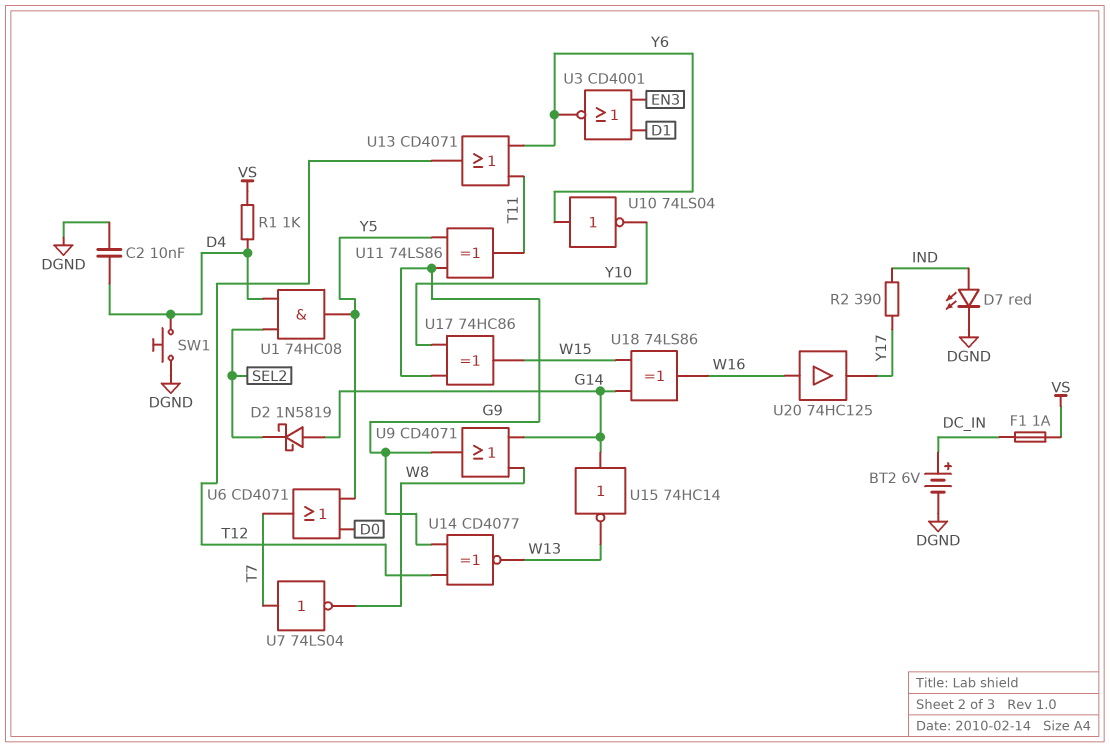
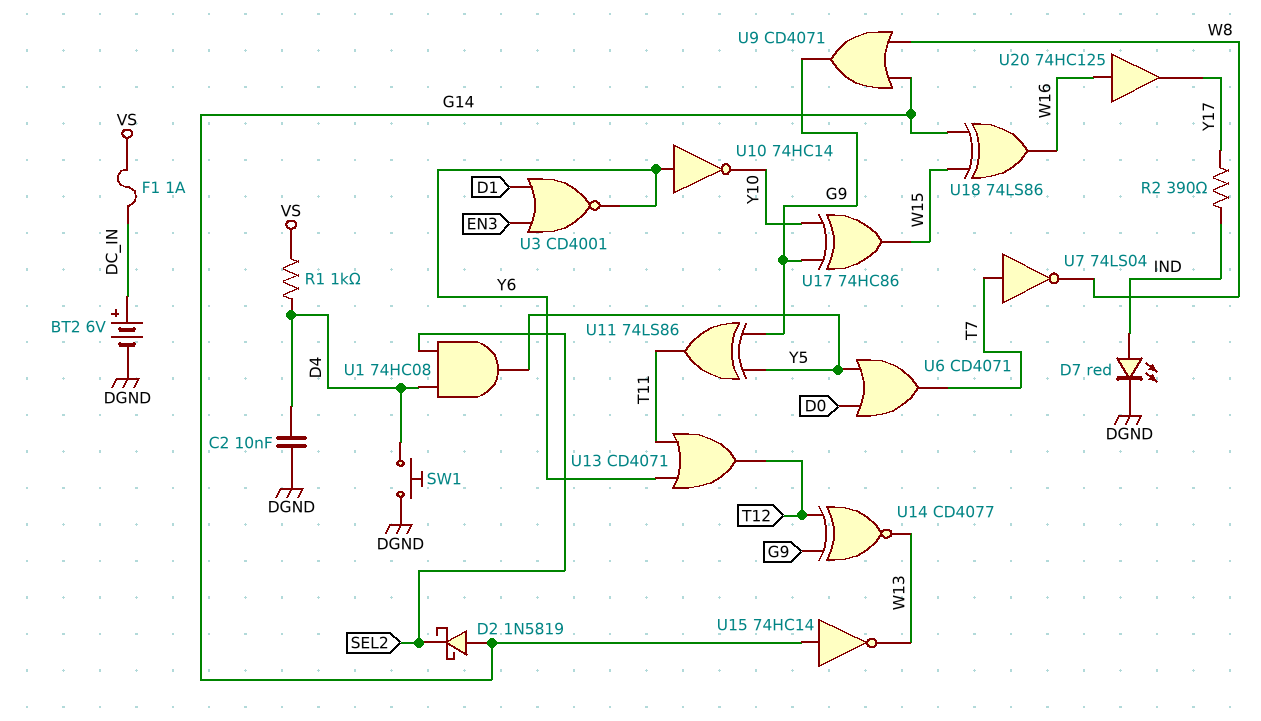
U10: NOT 74LS04 (in Y6, out Y10) -> NOT 74HC14 (in Y6, out Y10)

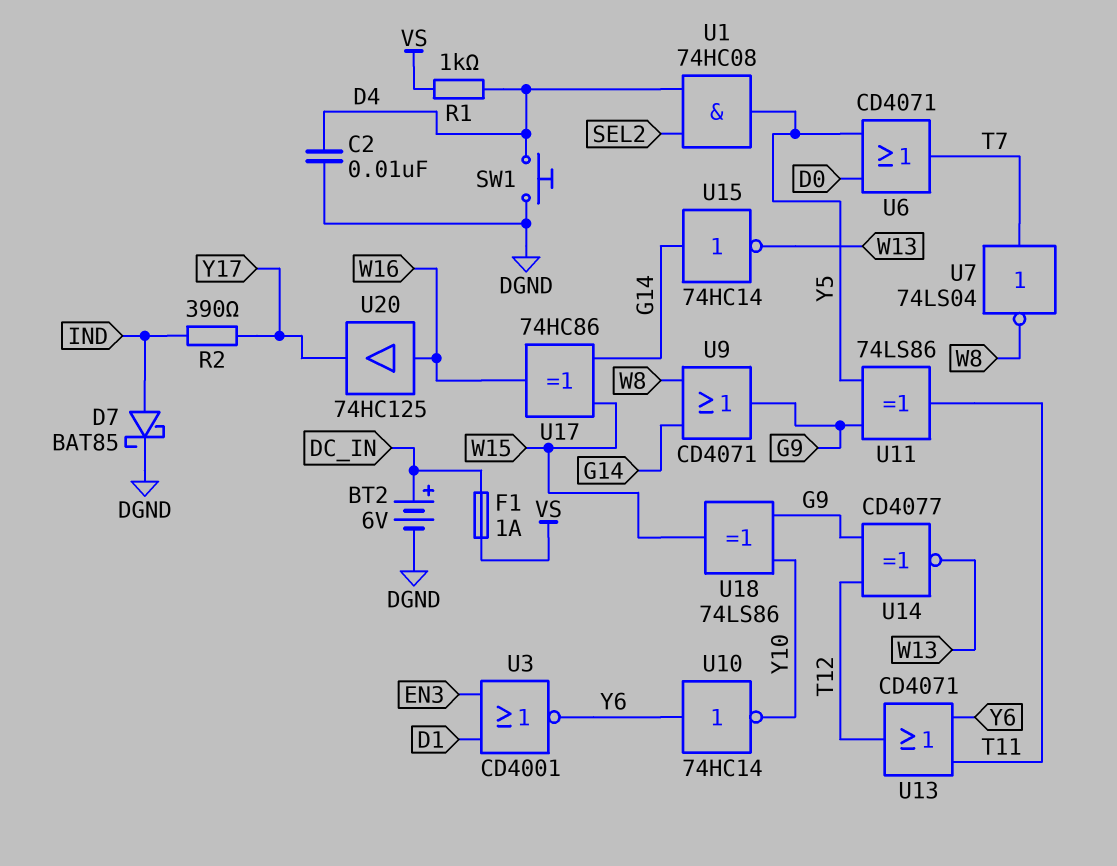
D2: schottky 1N5819 (A G14, K SEL2) -> none
D7: LED red (A IND, K DGND) -> schottky BAT85 (A IND, K DGND)
U17: XOR 74HC86 (in G9, in Y10, out W15) -> XOR 74HC86 (in G14, in W15, out W16)
U18: XOR 74LS86 (in G14, in W15, out W16) -> XOR 74LS86 (in G9, in Y10, out W15)

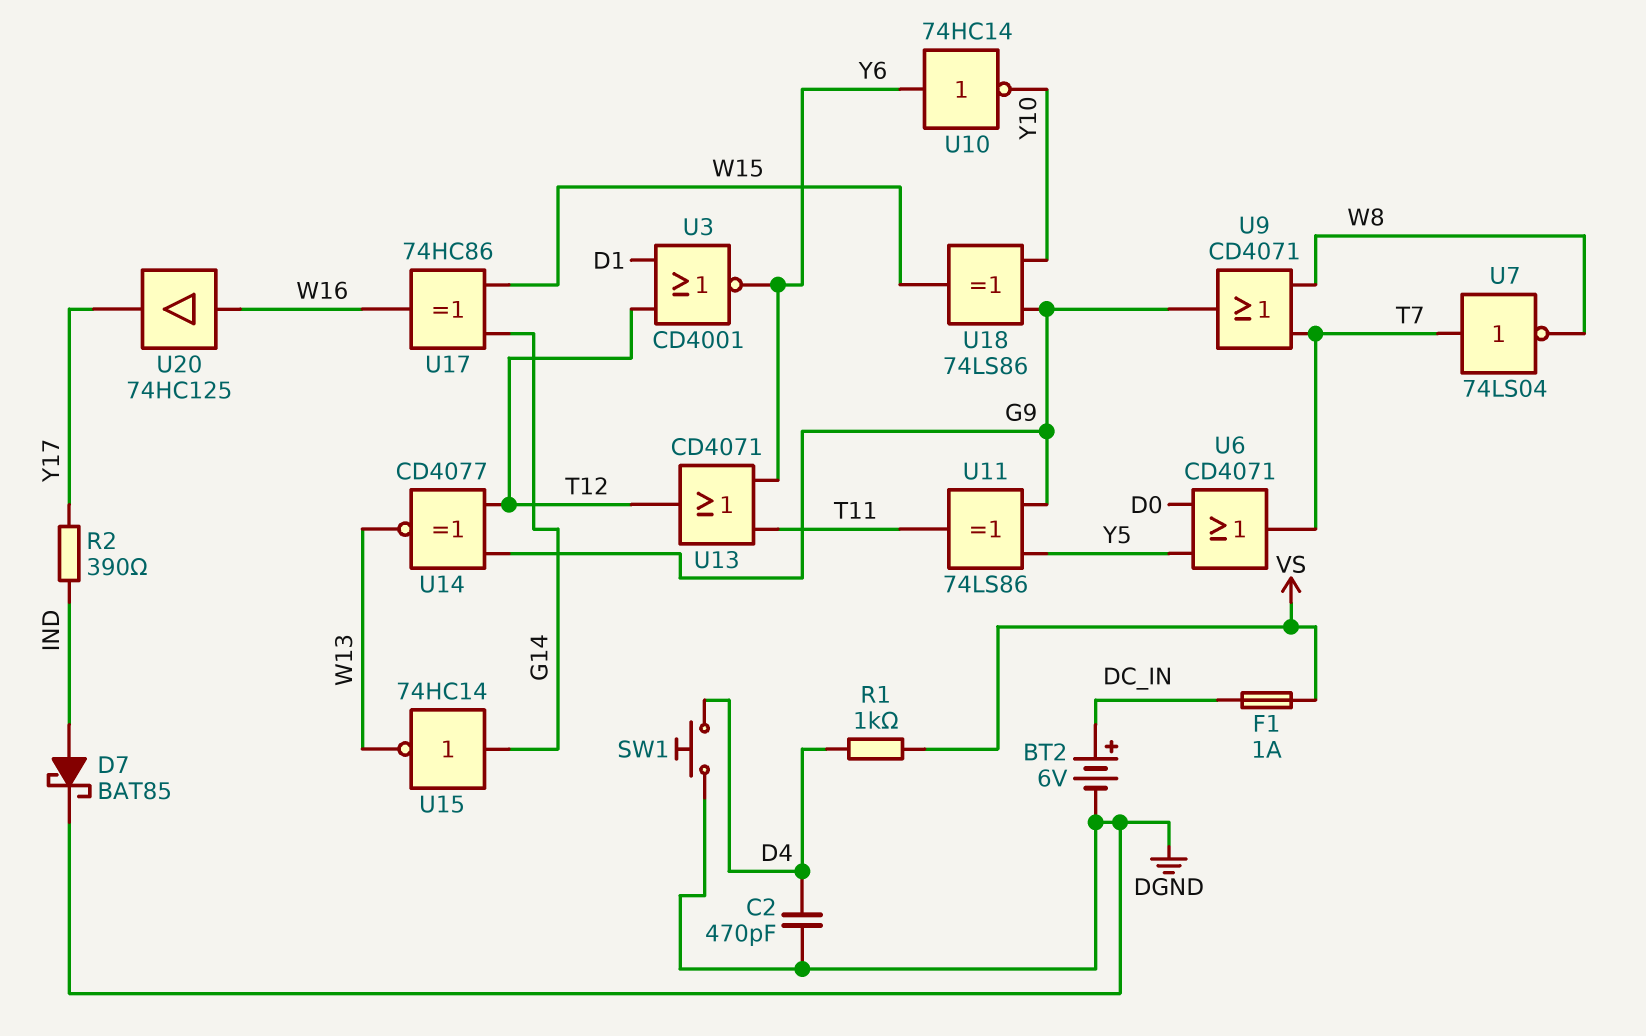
C2: 10nF (D4, DGND) -> 470pF (D4, DGND)
U1: AND 74HC08 (in D4, in SEL2, out Y5) -> none
U3: NOR CD4001 (in D1, in EN3, out Y6) -> NOR CD4001 (in D1, in T12, out Y6)
U9: OR CD4071 (in G14, in W8, out G9) -> OR CD4071 (in T7, in W8, out G9)

